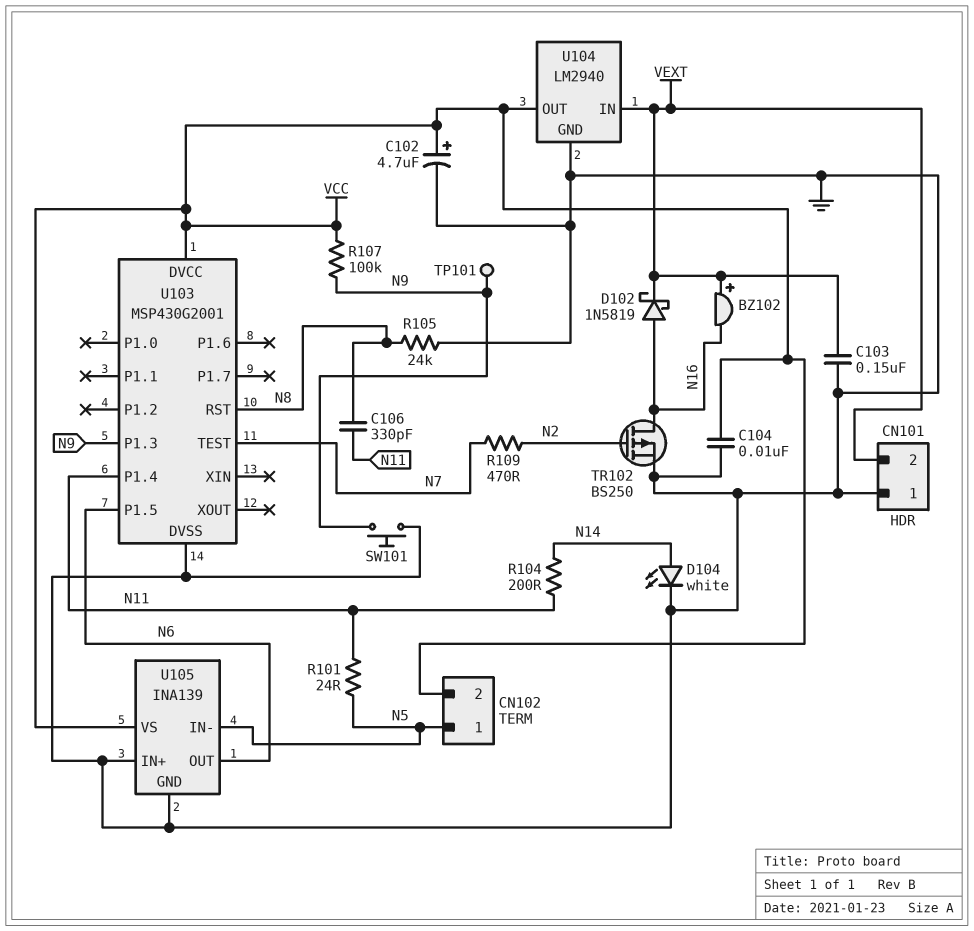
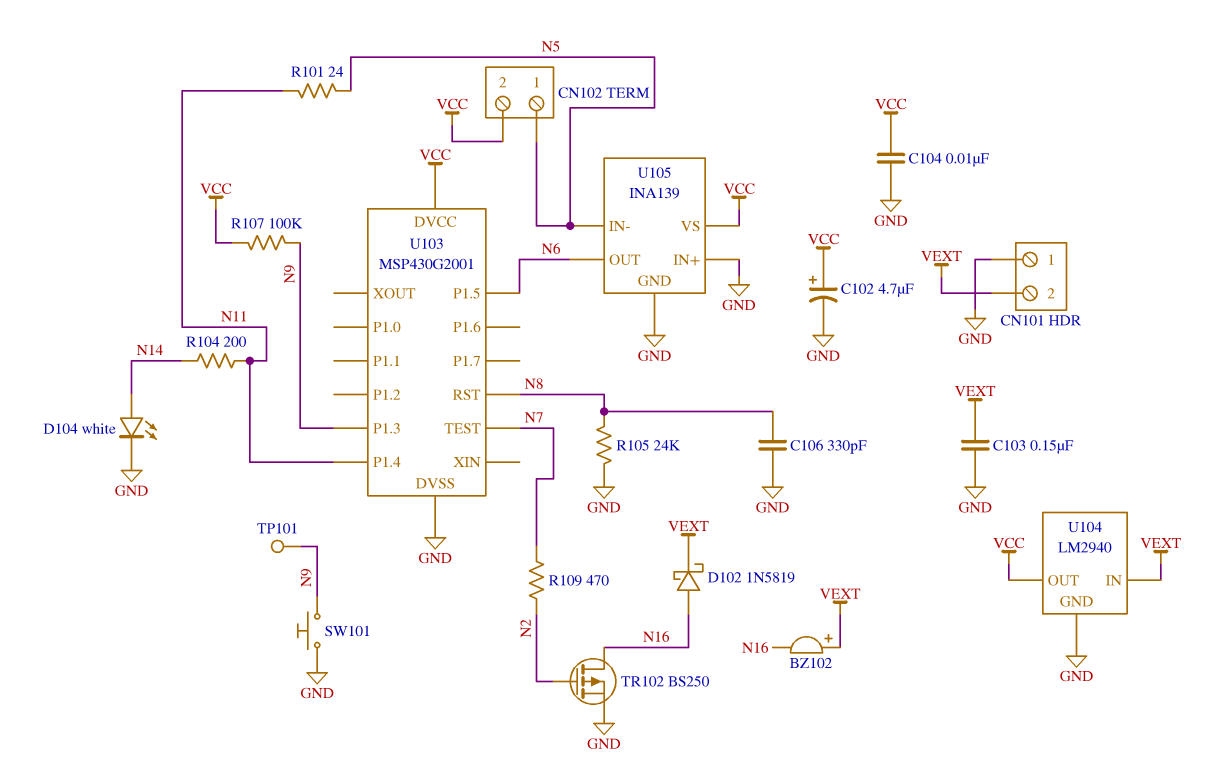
C106: 330pF (N8, N11) -> 330pF (GND, N8)

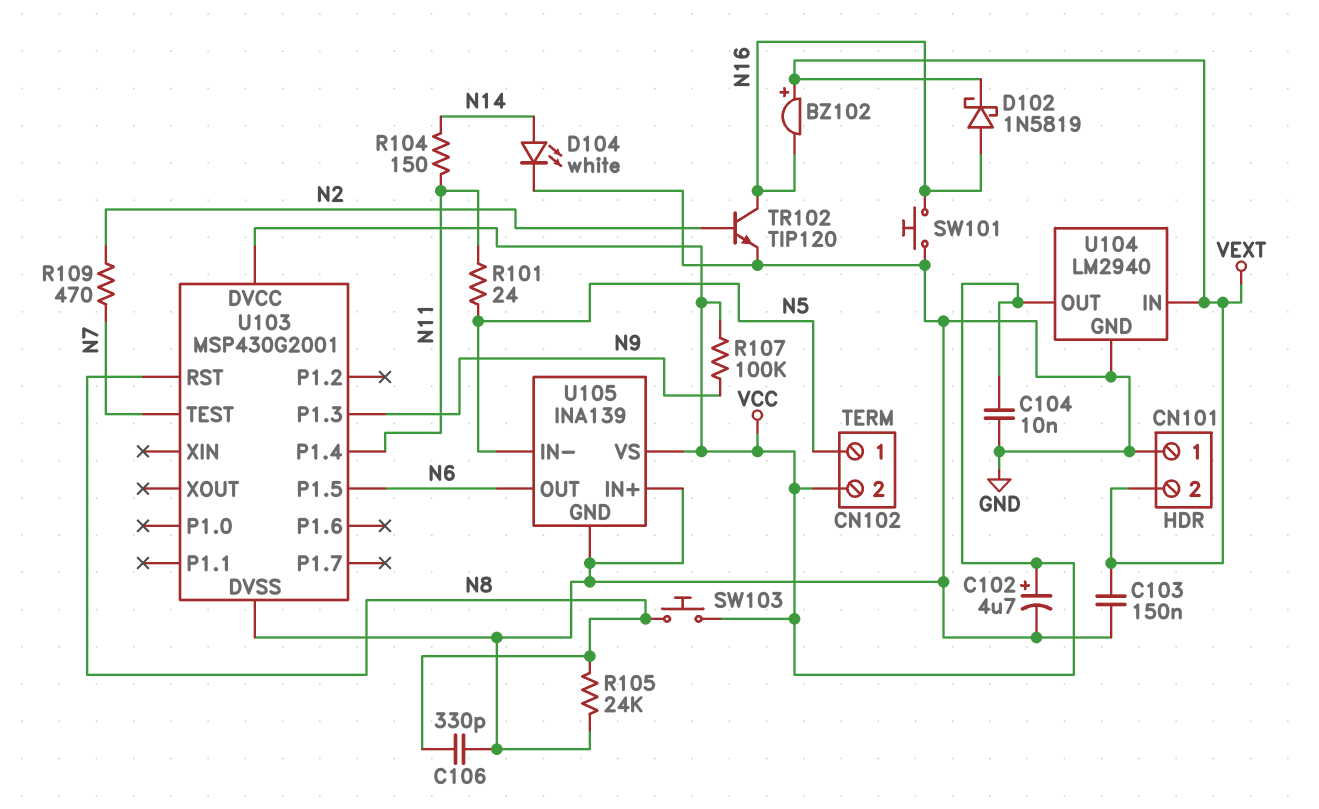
R104: 200 (N11, N14) -> 150 (N11, N14)
SW101: button (GND, N9) -> button (GND, N16)
SW103: none -> button (N8, VCC)
TP101: test point (N9) -> none
TR102: PMOS BS250 (G N2, D N16, S GND) -> NPN TIP120 (B N2, C N16, E GND)

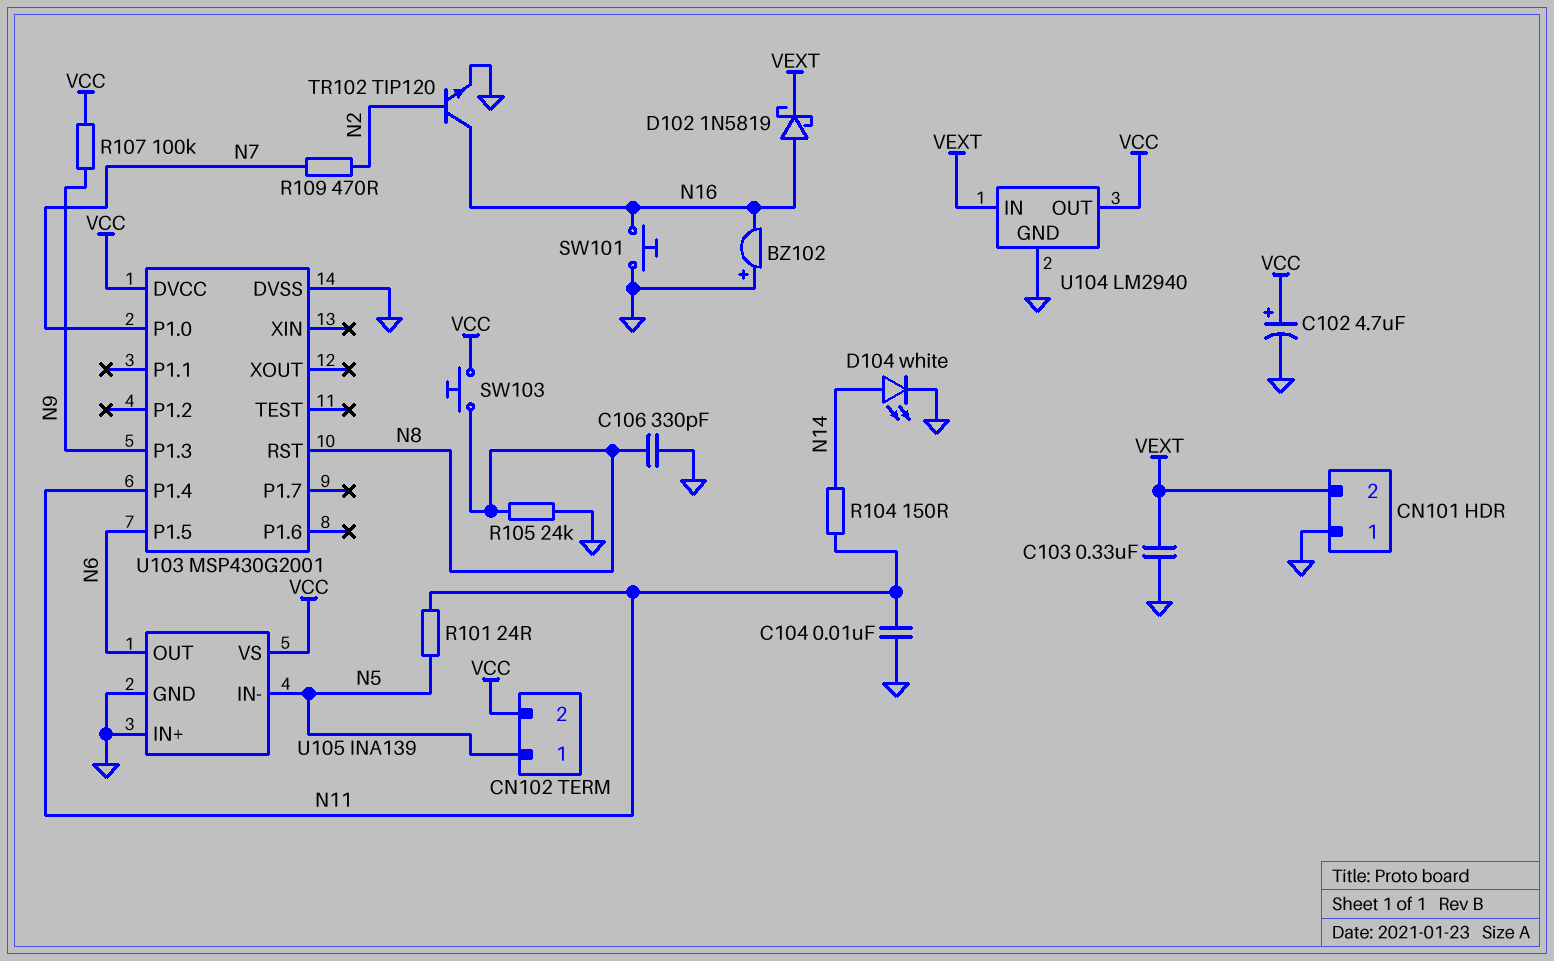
BZ102: buzzer (plus VEXT, minus N16) -> buzzer (plus GND, minus N16)
C103: 150nF (GND, VEXT) -> 330nF (GND, VEXT)
C104: 10nF (GND, VCC) -> 10nF (GND, N11)
U103 pin P1.0: none -> N7
U103 pin TEST: N7 -> none

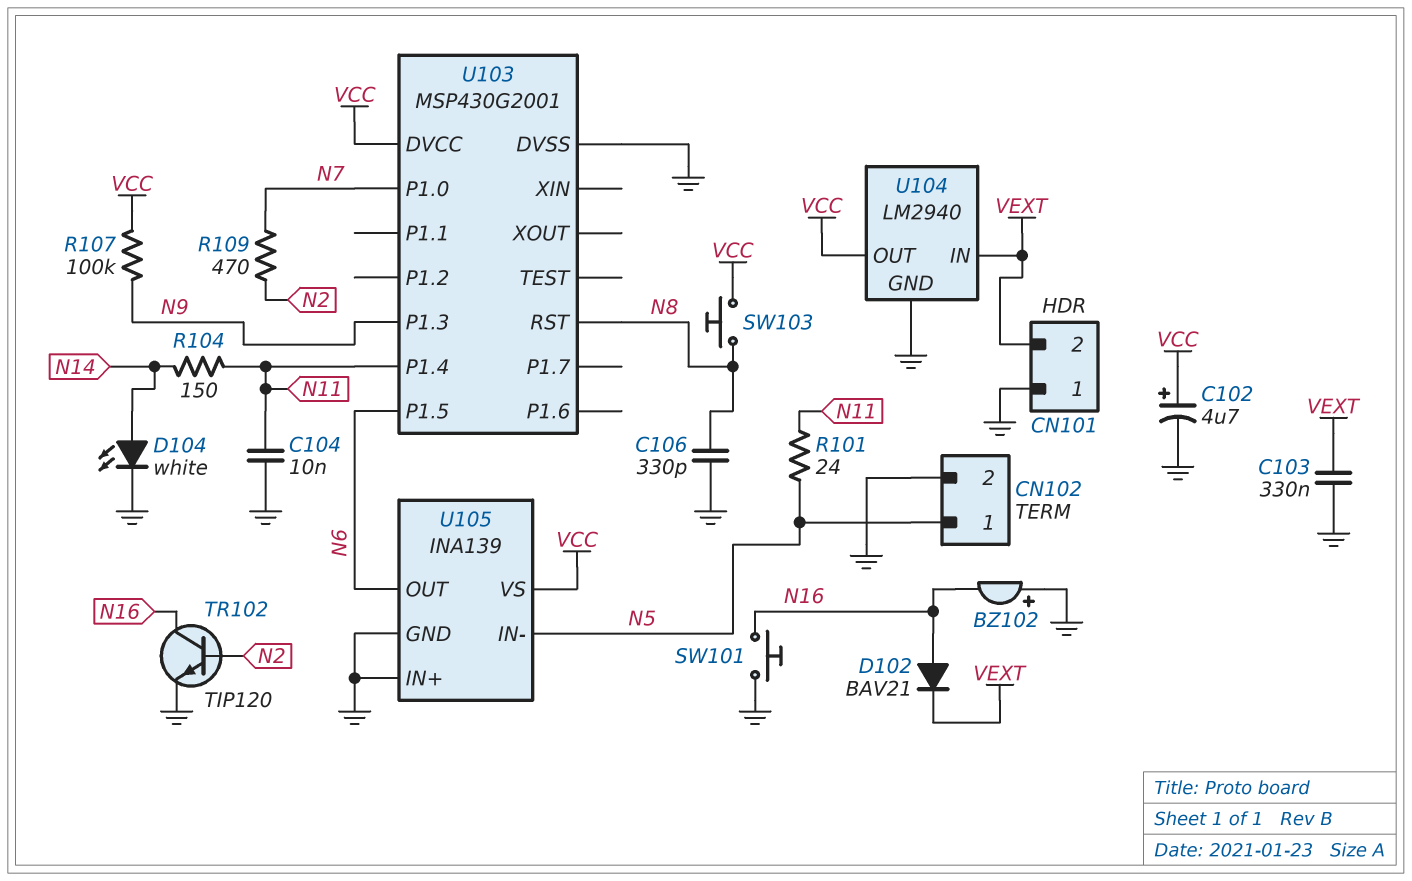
CN102 pin 2: VCC -> GND
D102: schottky 1N5819 (A N16, K VEXT) -> diode BAV21 (A N16, K VEXT)
R105: 24k (GND, N8) -> none

